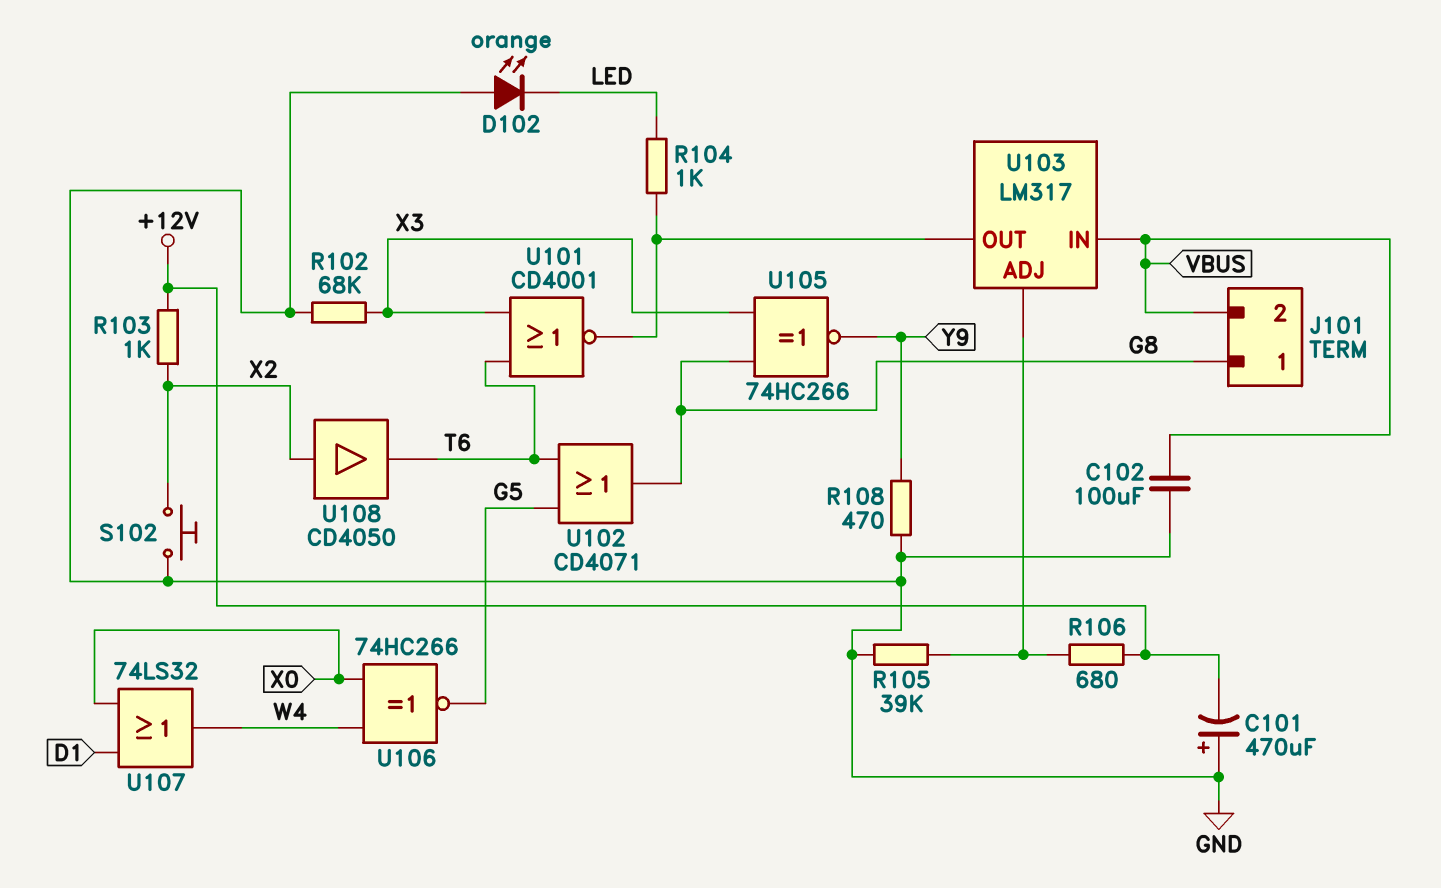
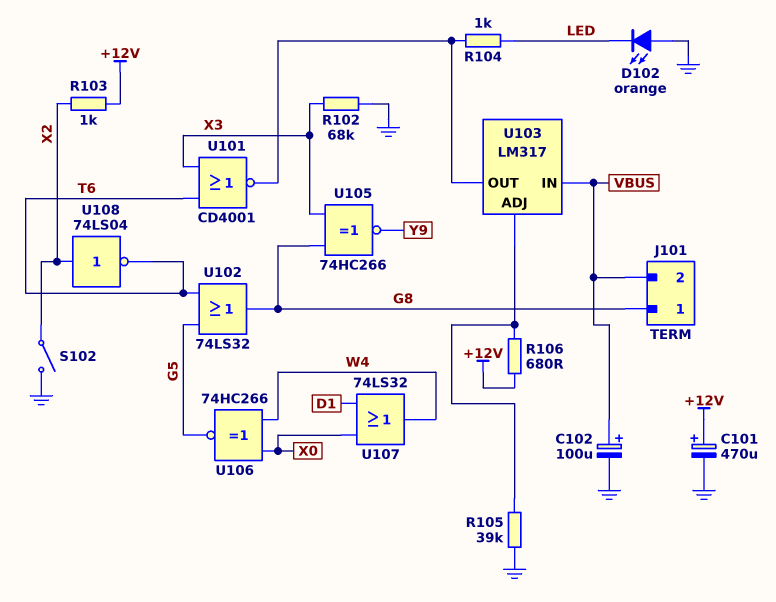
C101: 470uF (plus GND, minus +12V) -> 470uF (plus +12V, minus GND)
C102: 100uF (GND, VBUS) -> 100uF (plus VBUS, minus GND)
R108: 470 (GND, Y9) -> none
S102: button (GND, X2) -> switch (GND, X2)
U102: OR CD4071 (in G5, in T6, out G8) -> OR 74LS32 (in G5, in T6, out G8)
U108: buffer CD4050 (in X2, out T6) -> NOT 74LS04 (in X2, out T6)

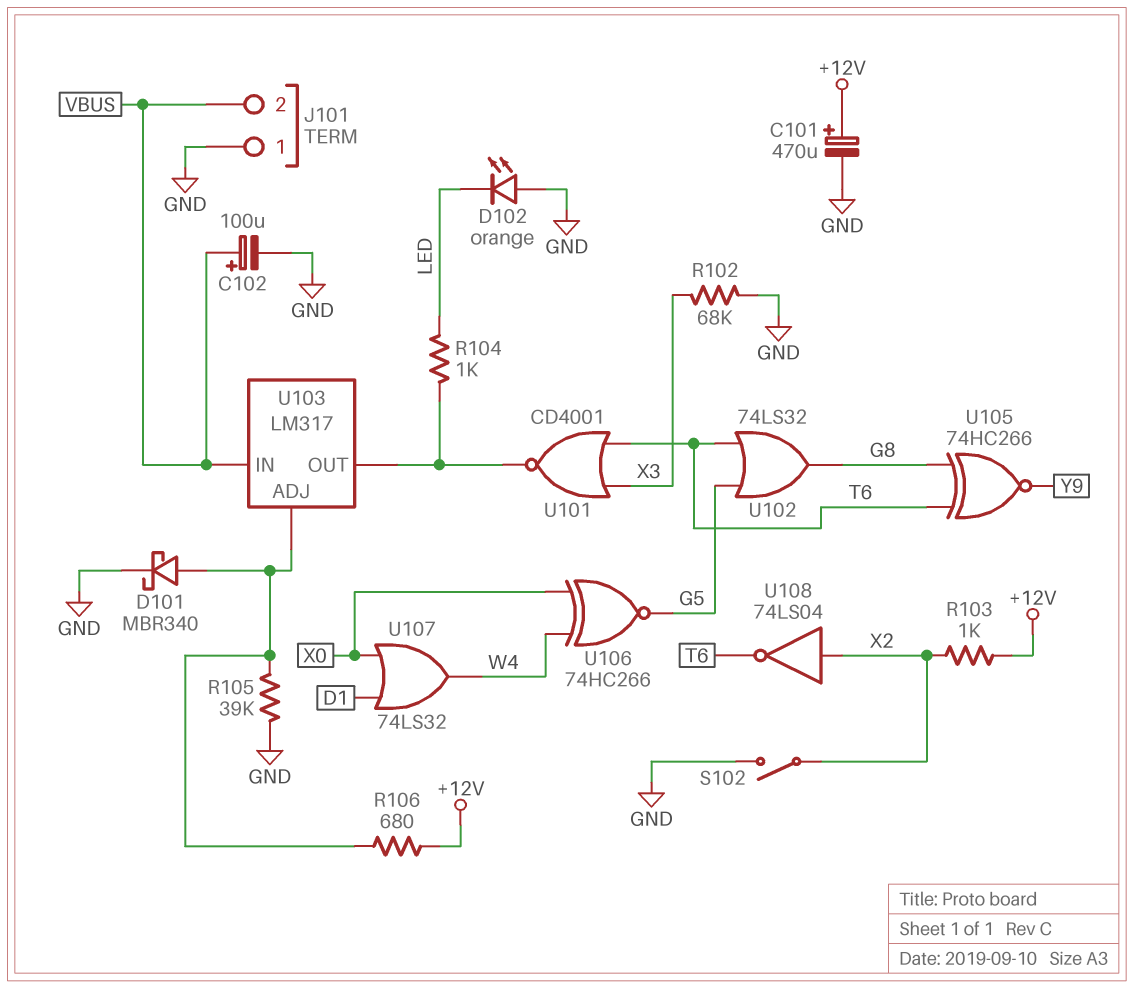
D101: none -> schottky MBR340 (A U103/ADJ, K GND)
J101 pin 1: G8 -> GND
U105: XNOR 74HC266 (in G8, in X3, out Y9) -> XNOR 74HC266 (in G8, in T6, out Y9)

